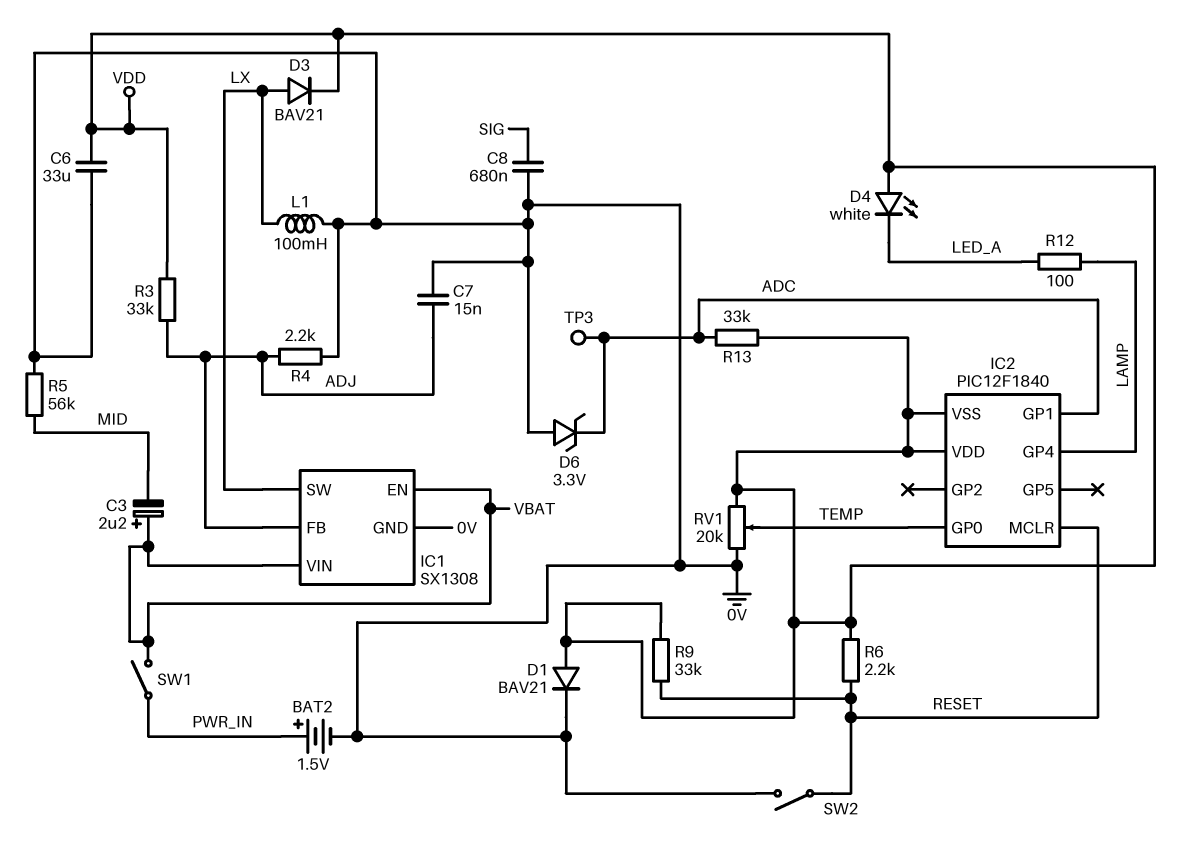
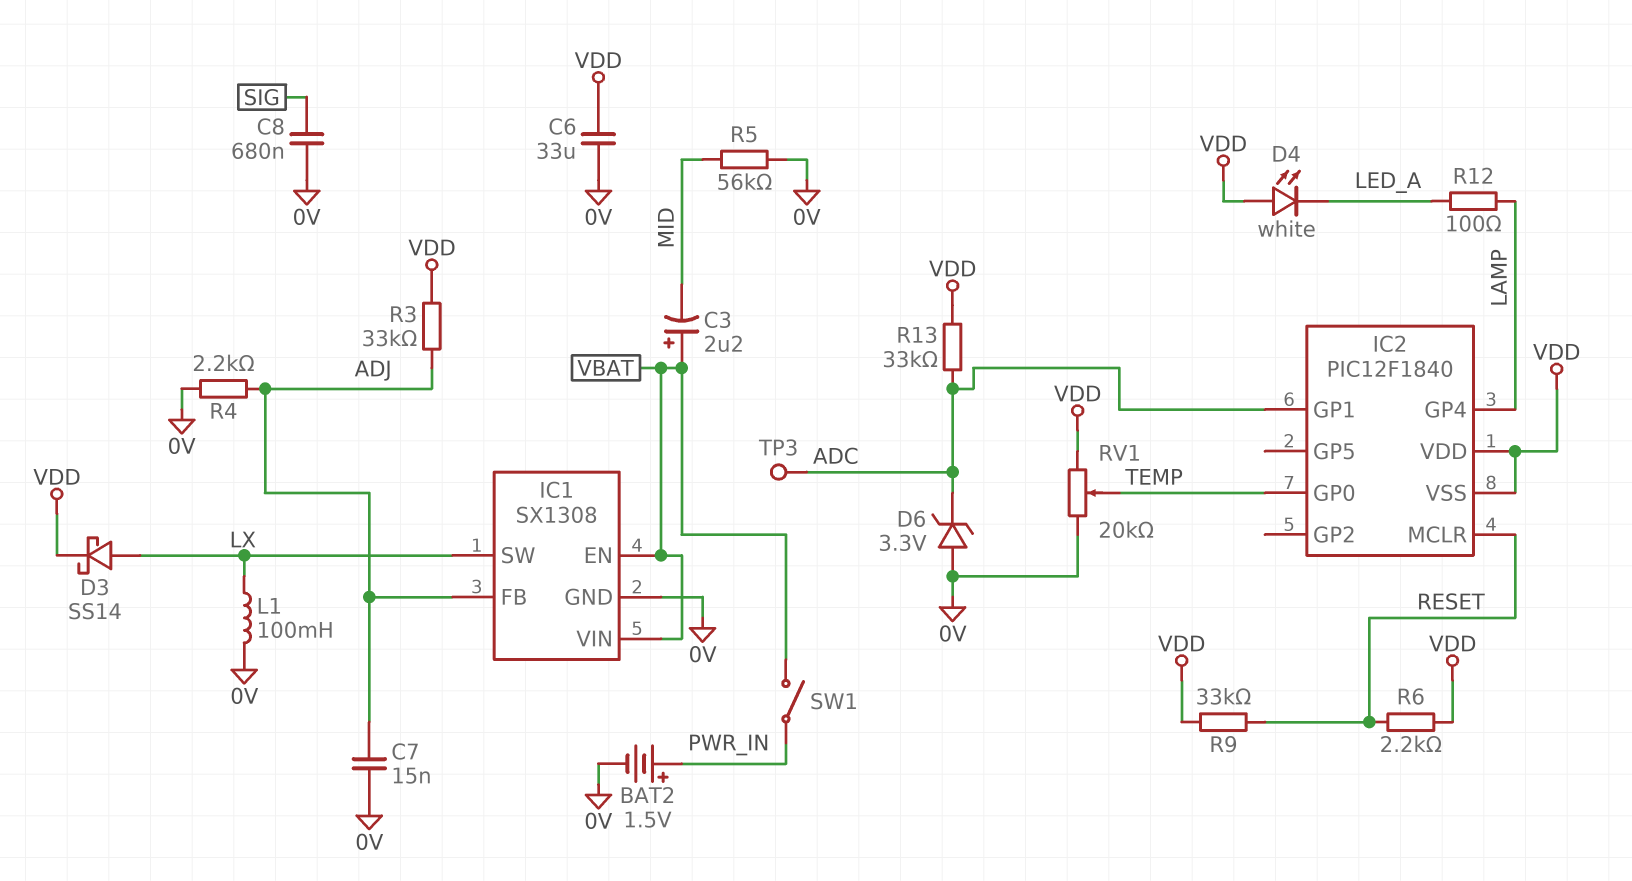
D1: diode BAV21 (A VDD, K 0V) -> none
D3: diode BAV21 (A LX, K VDD) -> schottky SS14 (A LX, K VDD)
SW2: switch (0V, RESET) -> none

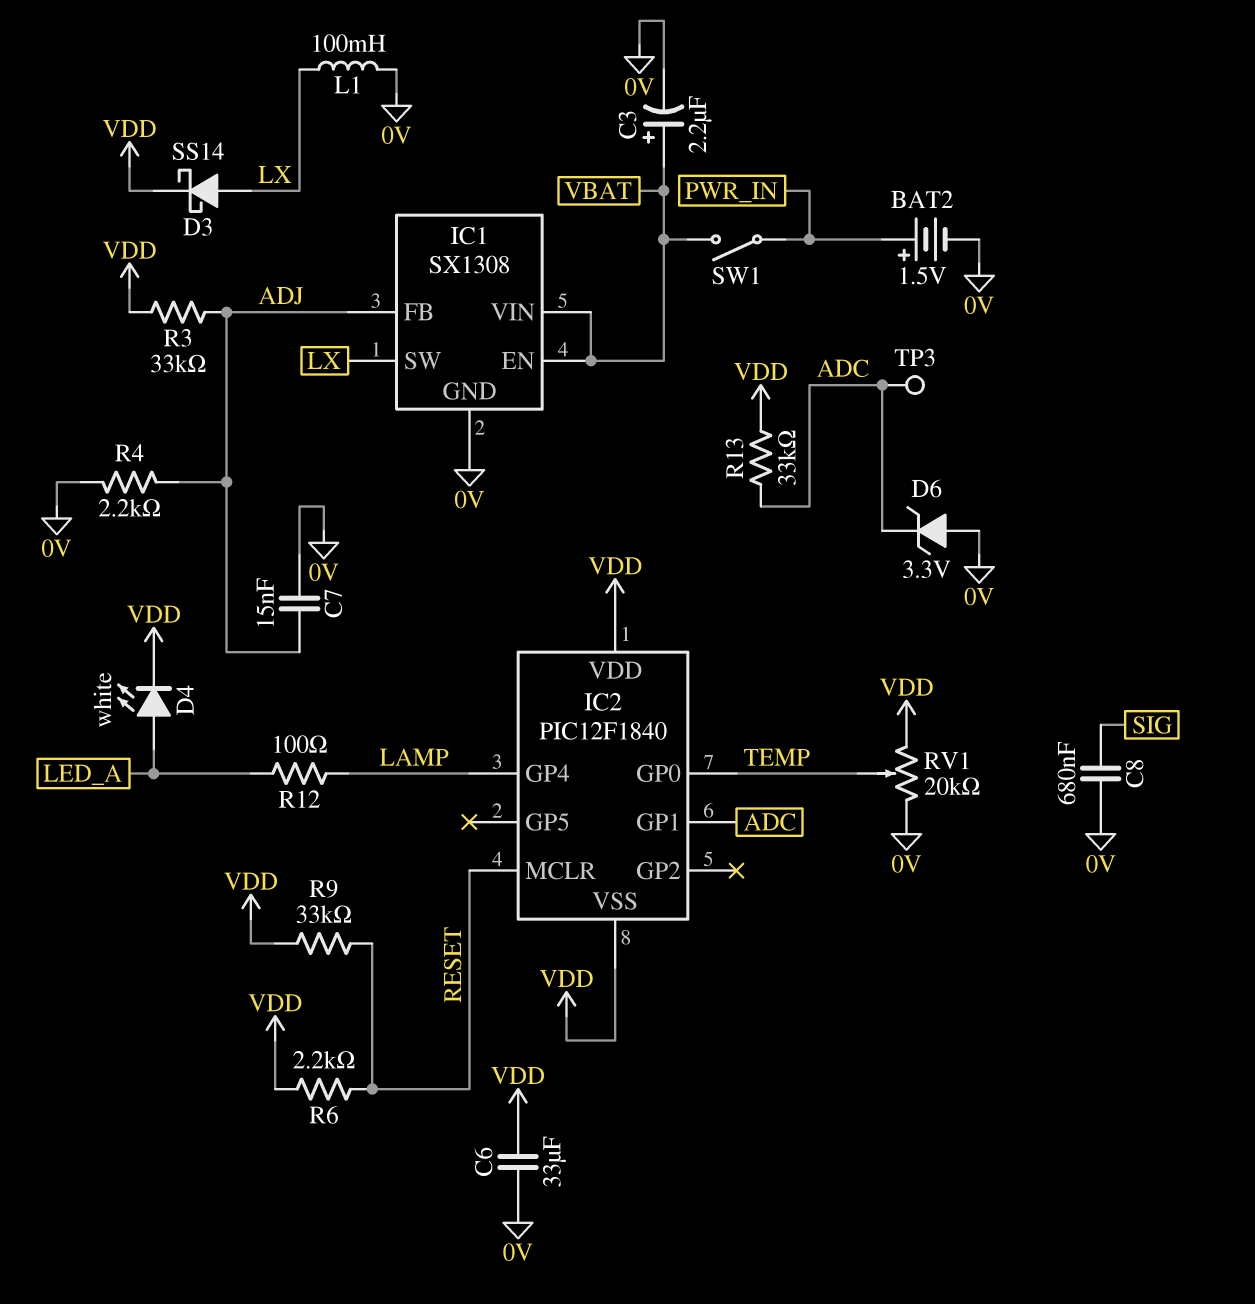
C3: 2.2uF (plus VBAT, minus MID) -> 2.2uF (plus VBAT, minus 0V)
D4: LED white (A VDD, K LED_A) -> LED white (A LED_A, K VDD)
R5: 56k (0V, MID) -> none

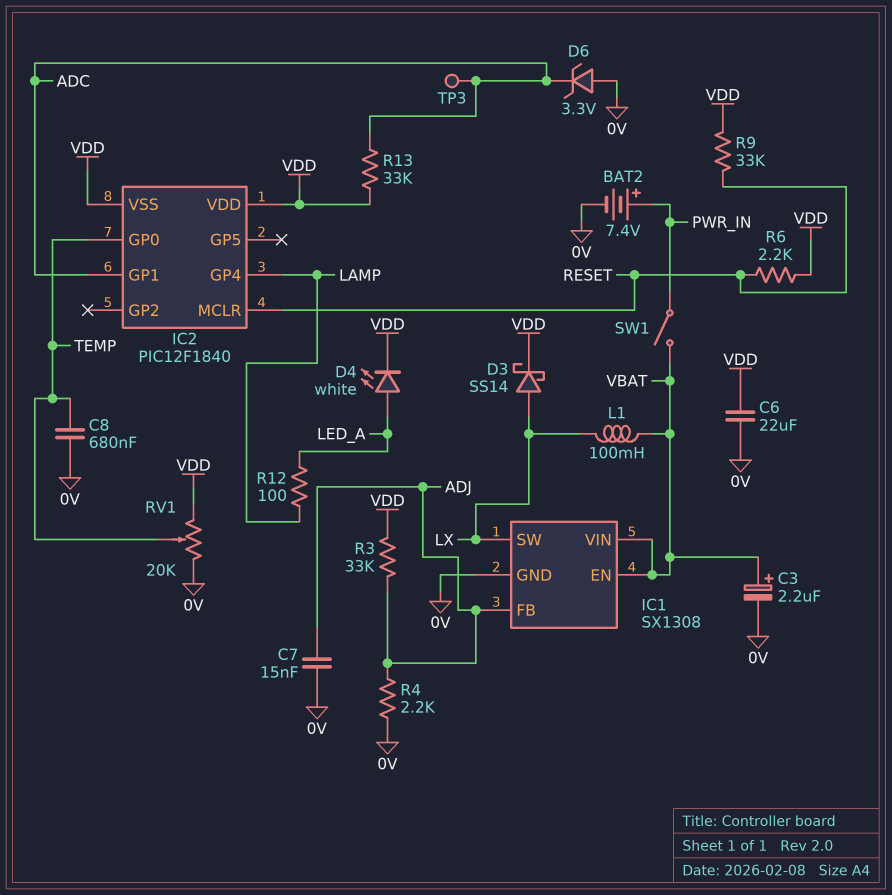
BAT2: 1.5V (plus PWR_IN, minus 0V) -> 7.4V (plus PWR_IN, minus 0V)
C6: 33uF (0V, VDD) -> 22uF (0V, VDD)
C8: 680nF (0V, SIG) -> 680nF (0V, TEMP)
L1: 100mH (0V, LX) -> 100mH (LX, VBAT)

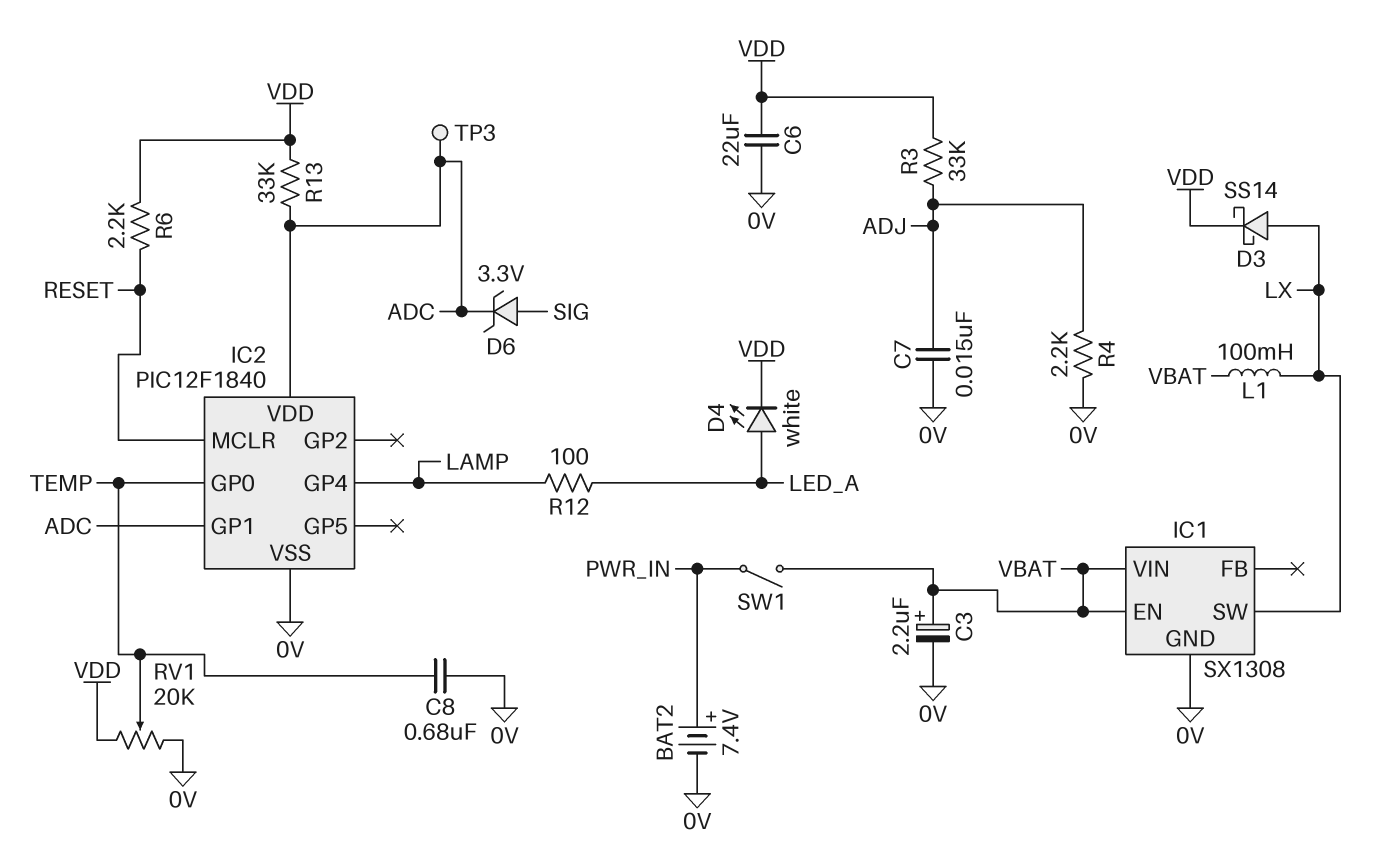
D6: zener 3.3V (A 0V, K ADC) -> zener 3.3V (A SIG, K ADC)
IC1 pin FB: ADJ -> none
IC2 pin VDD: VDD -> ADC
IC2 pin VSS: VDD -> 0V
R9: 33k (RESET, VDD) -> none

